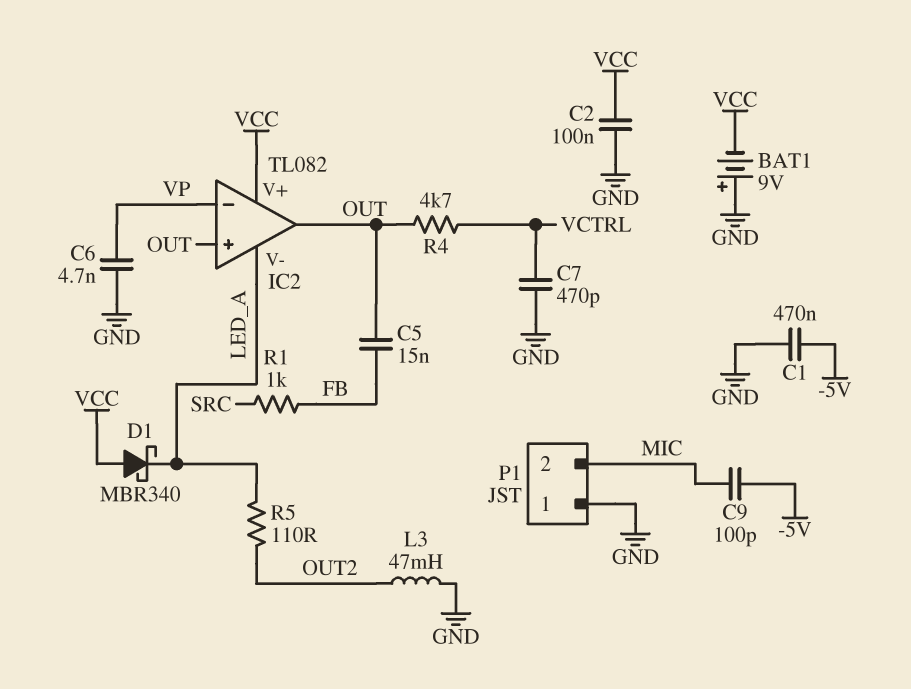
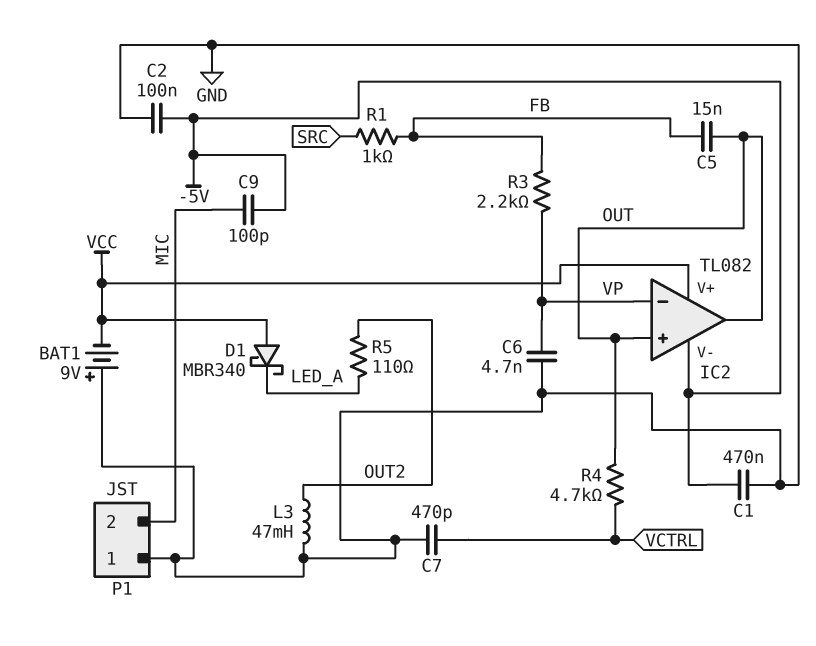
C2: 100nF (GND, VCC) -> 100nF (-5V, GND)
IC2 pin V-: LED_A -> -5V
R3: none -> 2.2k (FB, VP)

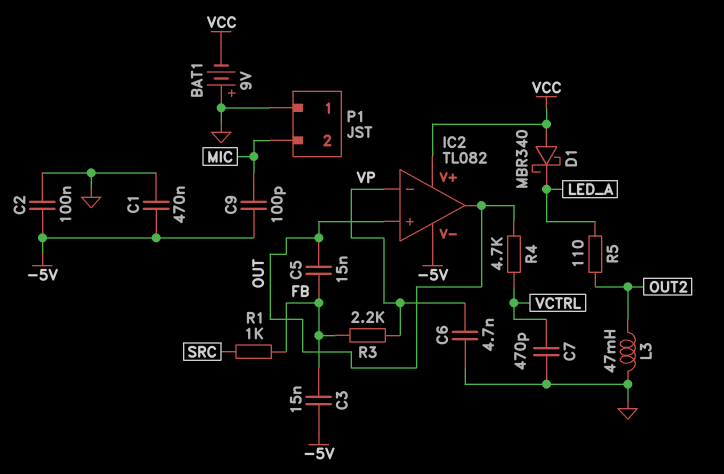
C3: none -> 15nF (-5V, FB)

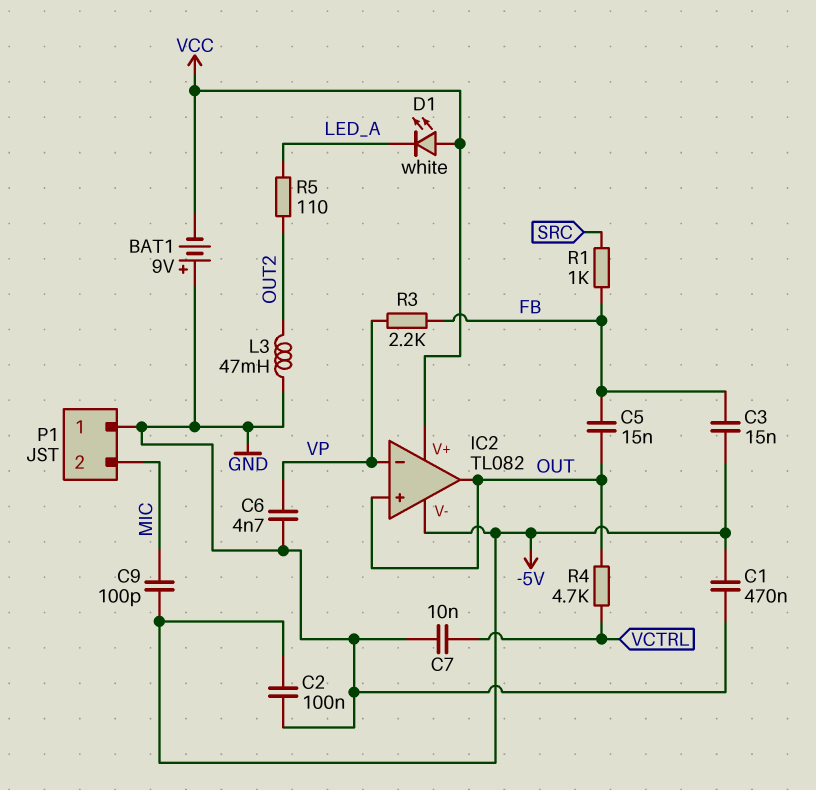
C7: 470pF (GND, VCTRL) -> 10nF (GND, VCTRL)
D1: schottky MBR340 (A VCC, K LED_A) -> LED white (A VCC, K LED_A)

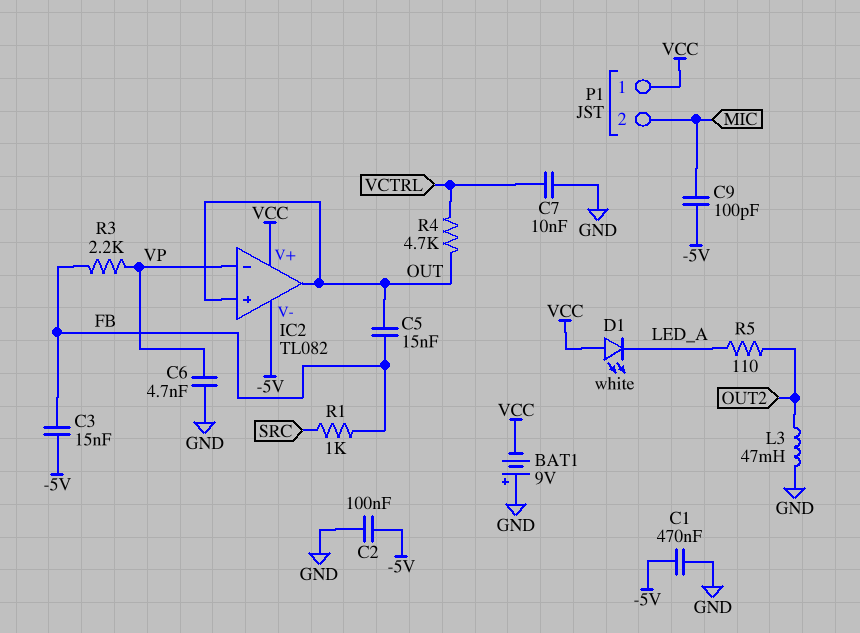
P1 pin 1: GND -> VCC

